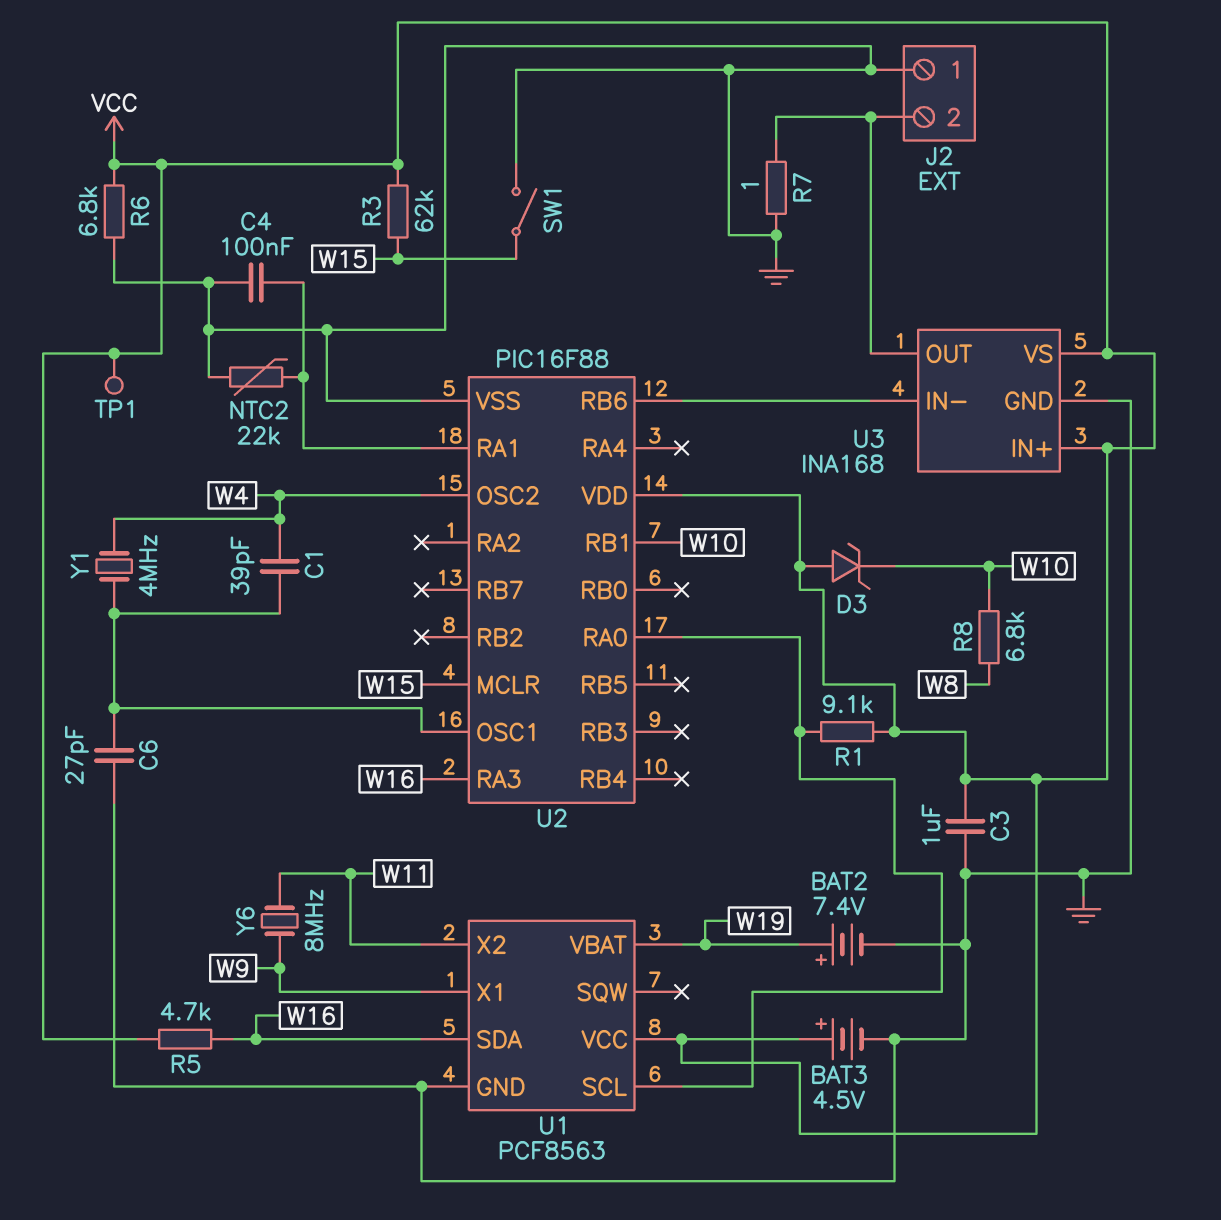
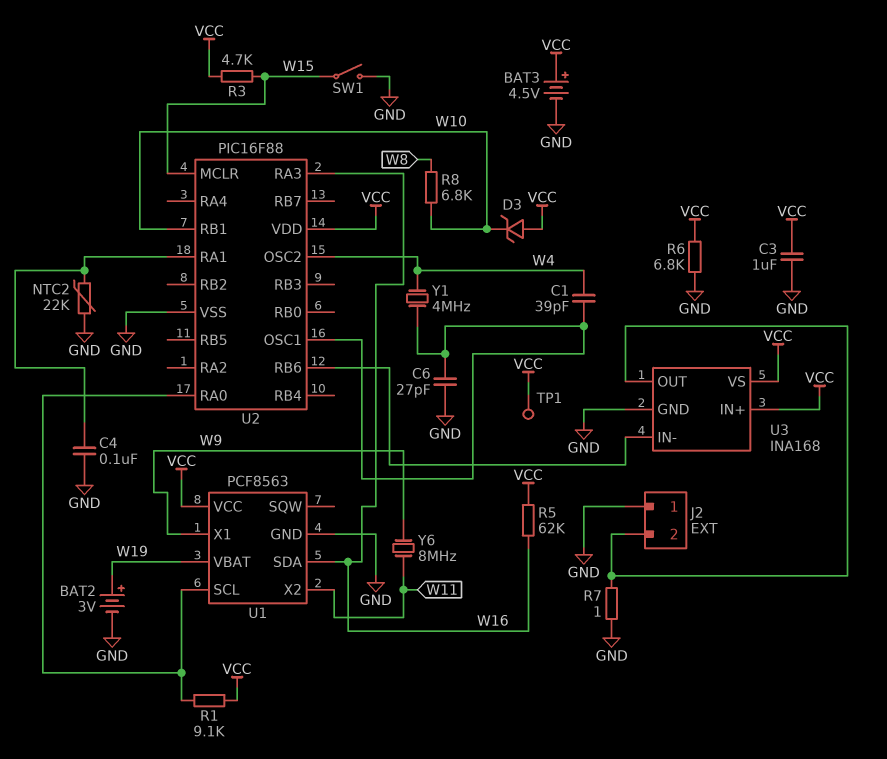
BAT2: 7.4V (plus W19, minus GND) -> 3V (plus W19, minus GND)
R3: 62k (VCC, W15) -> 4.7k (VCC, W15)
R5: 4.7k (VCC, W16) -> 62k (VCC, W16)

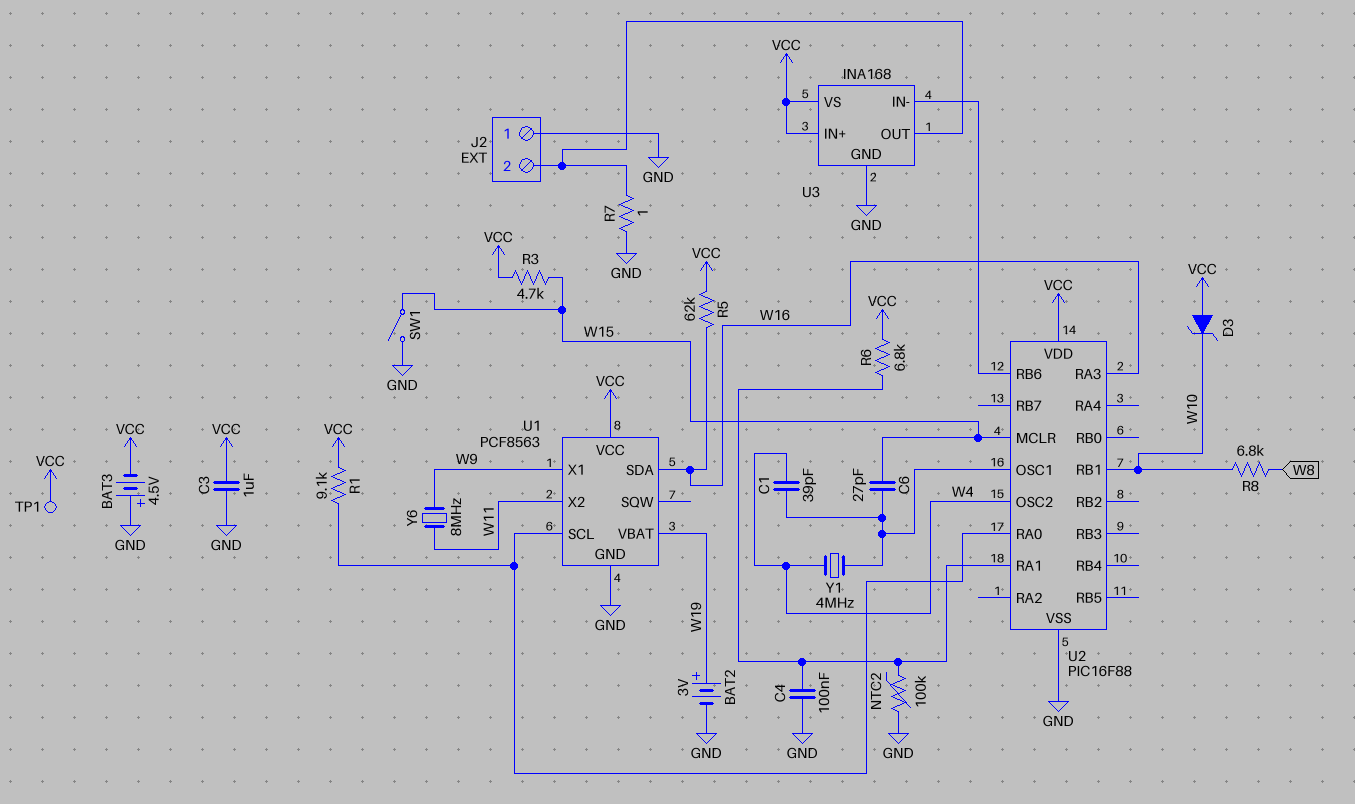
BAT3: 4.5V (plus VCC, minus GND) -> 4.5V (plus GND, minus VCC)
C6: 27pF (GND, U2/OSC1) -> 27pF (U2/OSC1, W15)
NTC2: 22k (GND, U2/RA1) -> 100k (GND, U2/RA1)
R6: 6.8k (GND, VCC) -> 6.8k (U2/RA1, VCC)

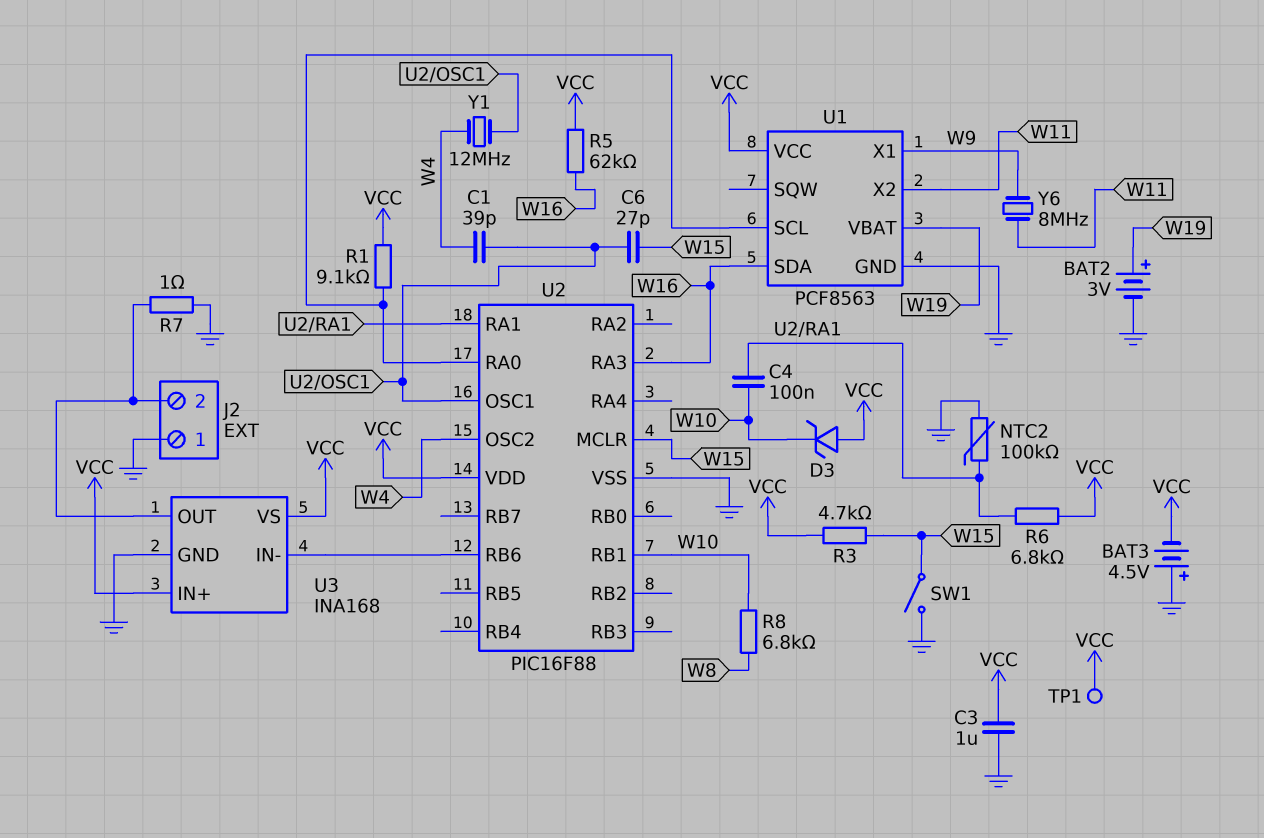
C4: 100nF (GND, U2/RA1) -> 100nF (U2/RA1, W10)
Y1: 4MHz (U2/OSC1, W4) -> 12MHz (U2/OSC1, W4)

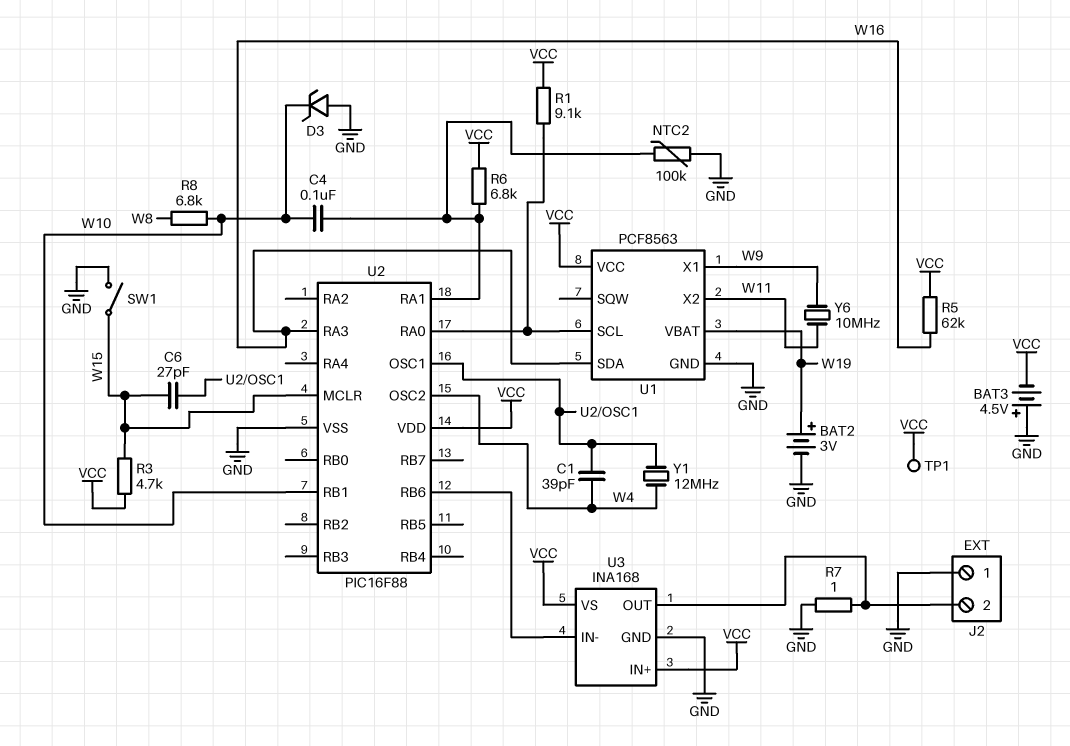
C3: 1uF (GND, VCC) -> none
D3: zener (A VCC, K W10) -> zener (A GND, K W10)
Y6: 8MHz (W9, W11) -> 10MHz (W9, W11)

